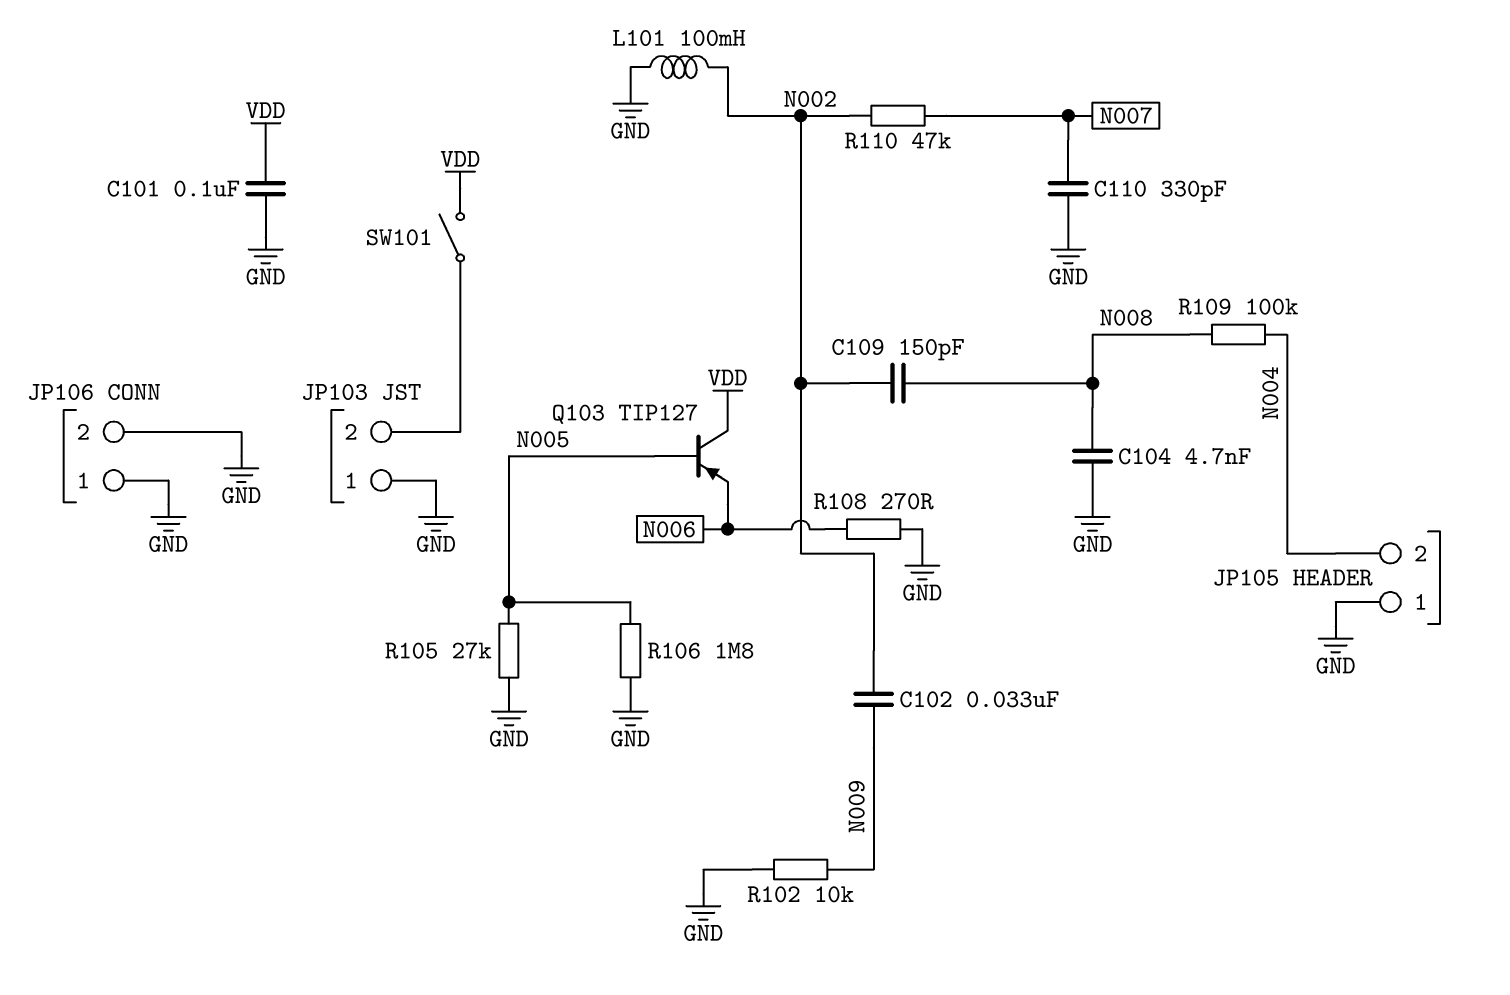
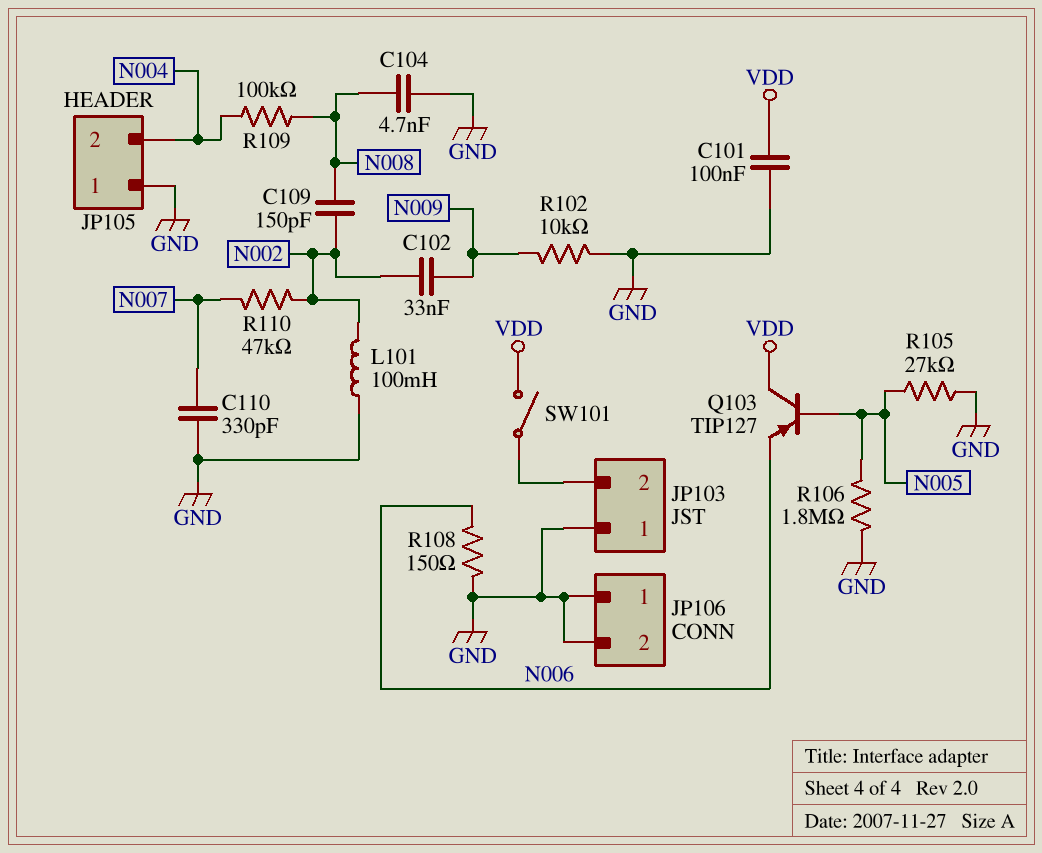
R108: 270 (GND, N006) -> 150 (GND, N006)

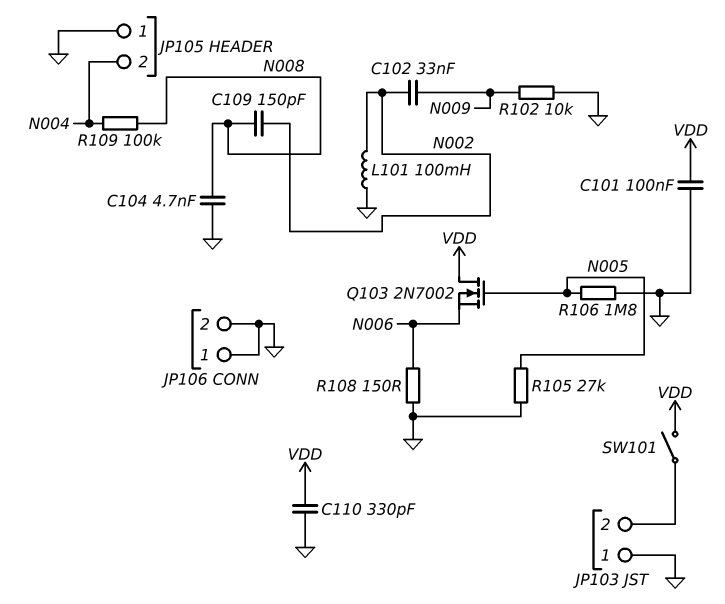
C110: 330pF (GND, N007) -> 330pF (GND, VDD)
Q103: PNP TIP127 (B N005, C VDD, E N006) -> NMOS 2N7002 (G N005, D VDD, S N006)
R110: 47k (N002, N007) -> none

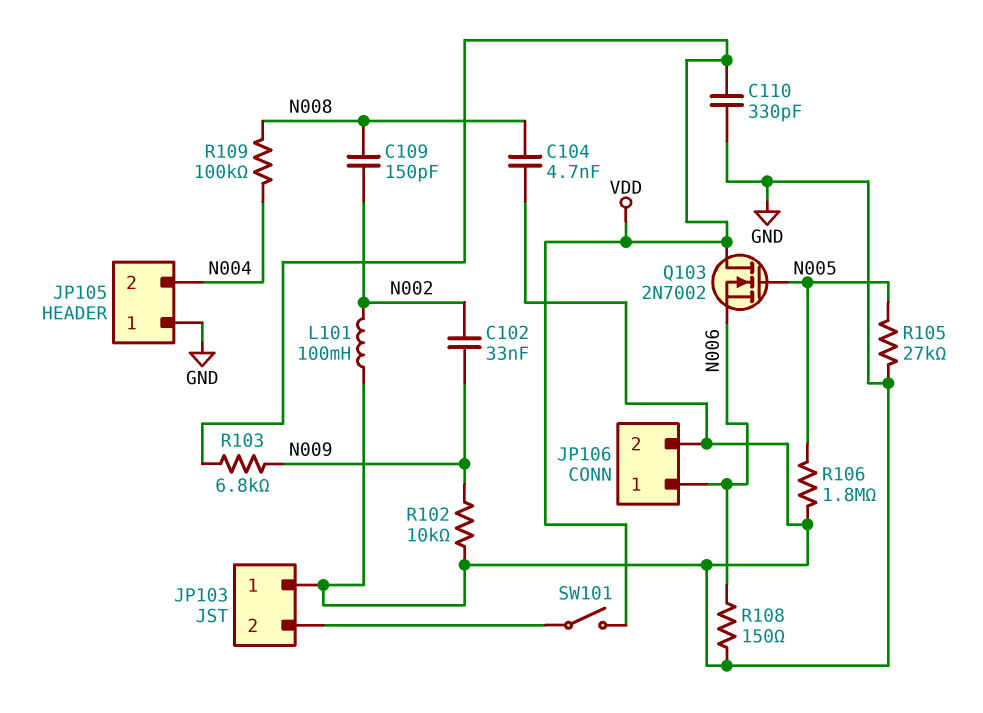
C101: 100nF (GND, VDD) -> none
JP106 pin 1: GND -> N006
R103: none -> 6.8k (N009, VDD)

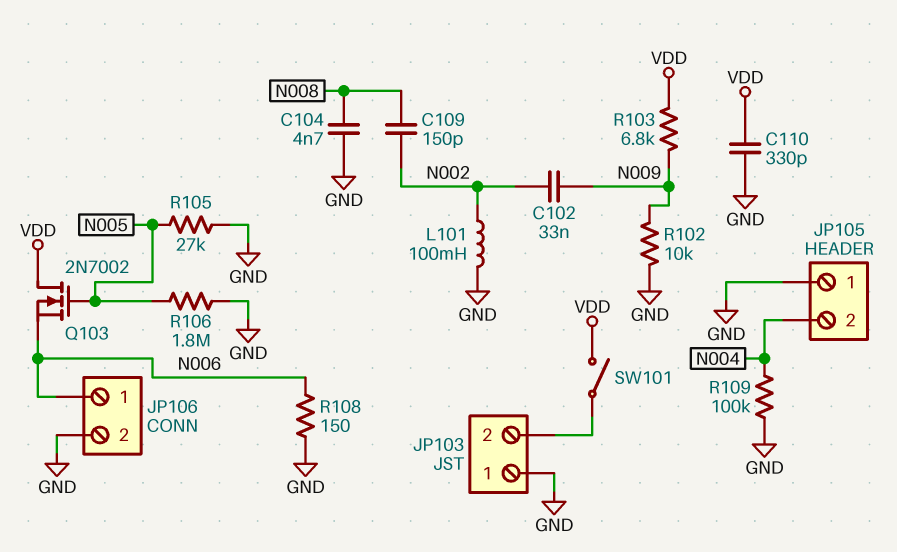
R109: 100k (N004, N008) -> 100k (GND, N004)

